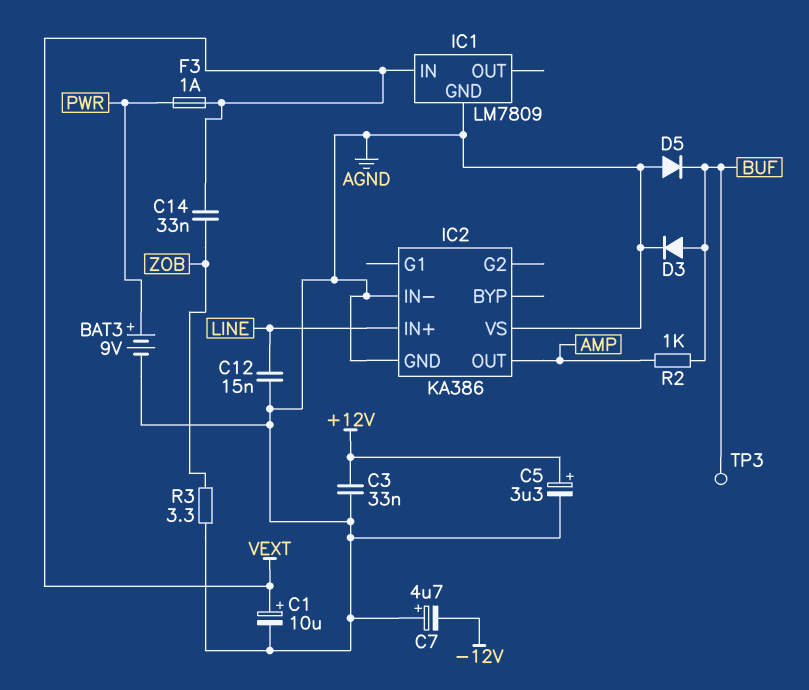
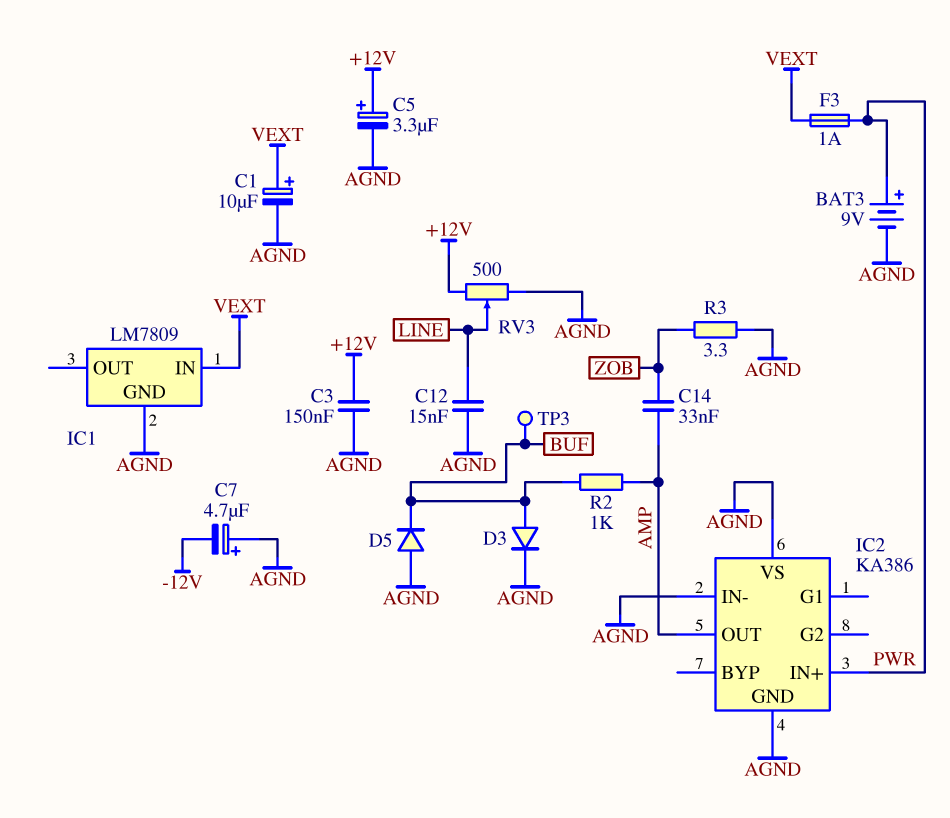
C3: 33nF (+12V, AGND) -> 150nF (+12V, AGND)
C14: 33nF (VEXT, ZOB) -> 33nF (AMP, ZOB)
IC2 pin IN+: LINE -> PWR
RV3: none -> 500 (+12V, AGND, wiper LINE)

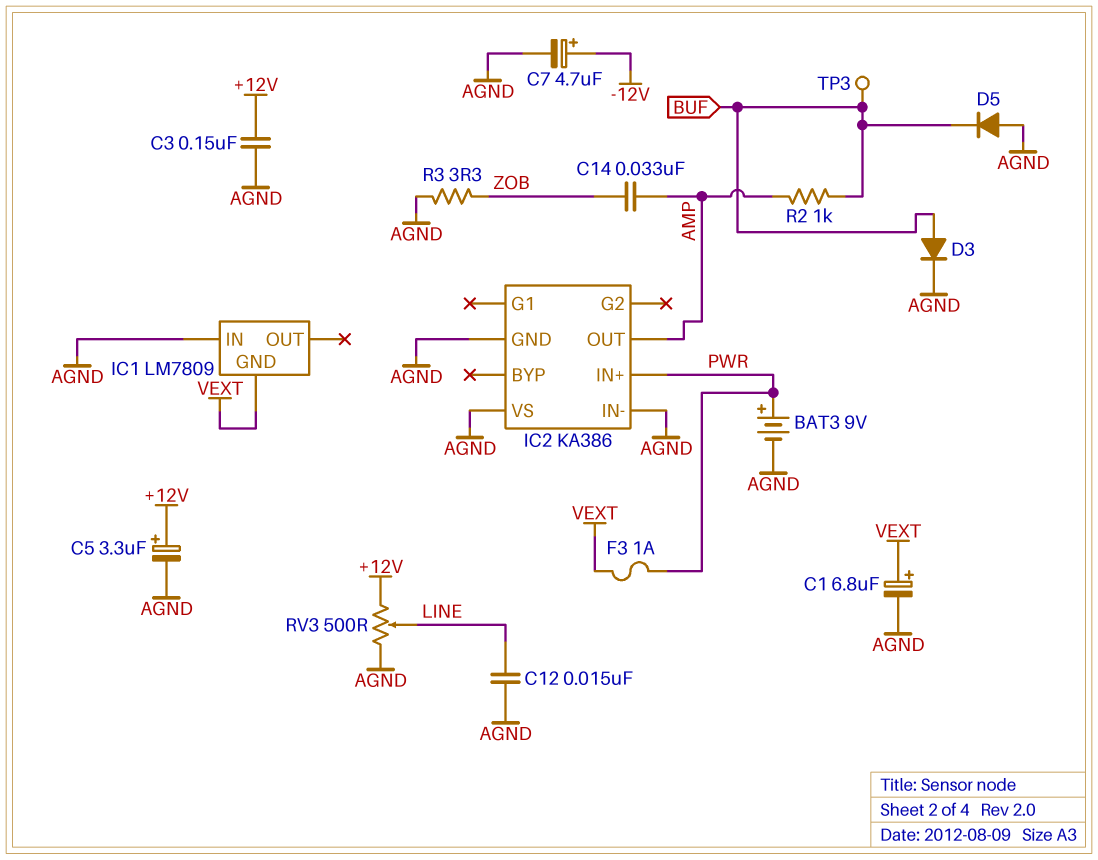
C1: 10uF (plus VEXT, minus AGND) -> 6.8uF (plus VEXT, minus AGND)
C7: 4.7uF (plus AGND, minus -12V) -> 4.7uF (plus -12V, minus AGND)
IC1 pin GND: AGND -> VEXT
IC1 pin IN: VEXT -> AGND

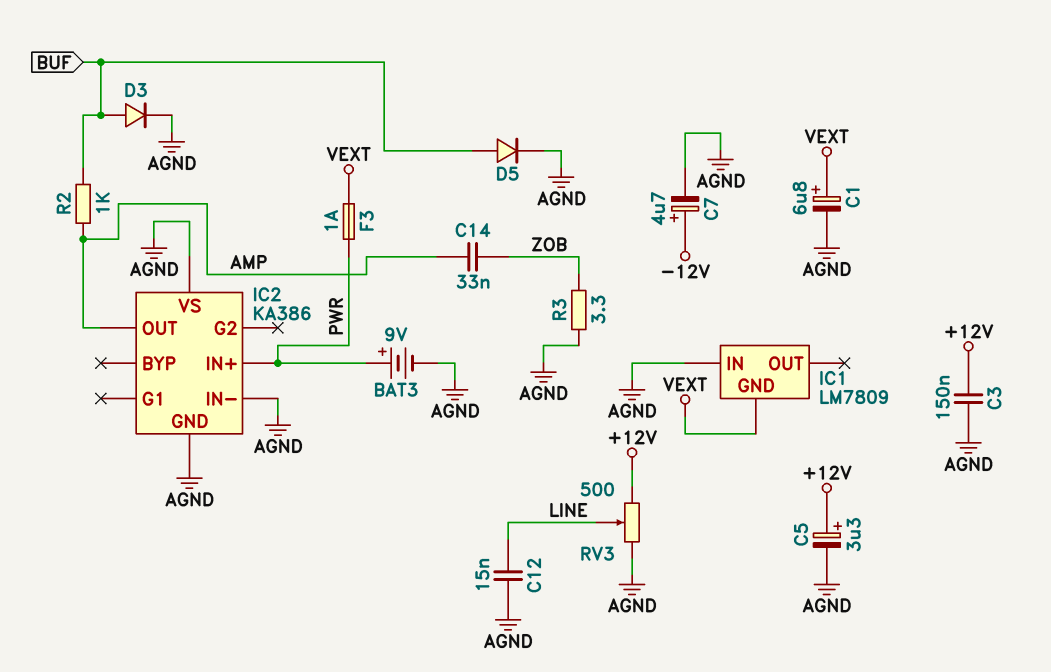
D5: diode (A AGND, K BUF) -> diode (A BUF, K AGND)
TP3: test point (BUF) -> none

